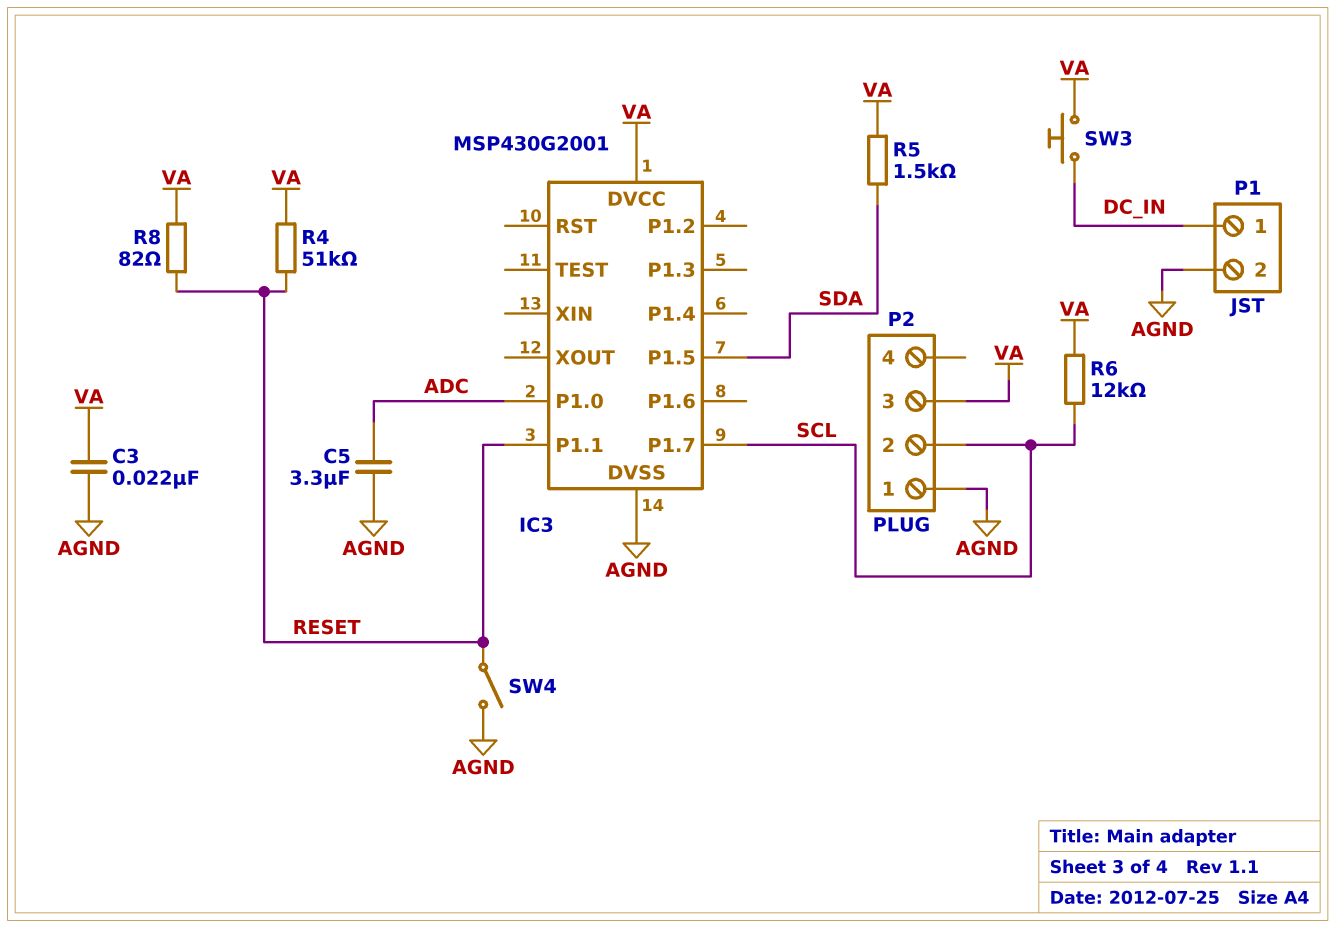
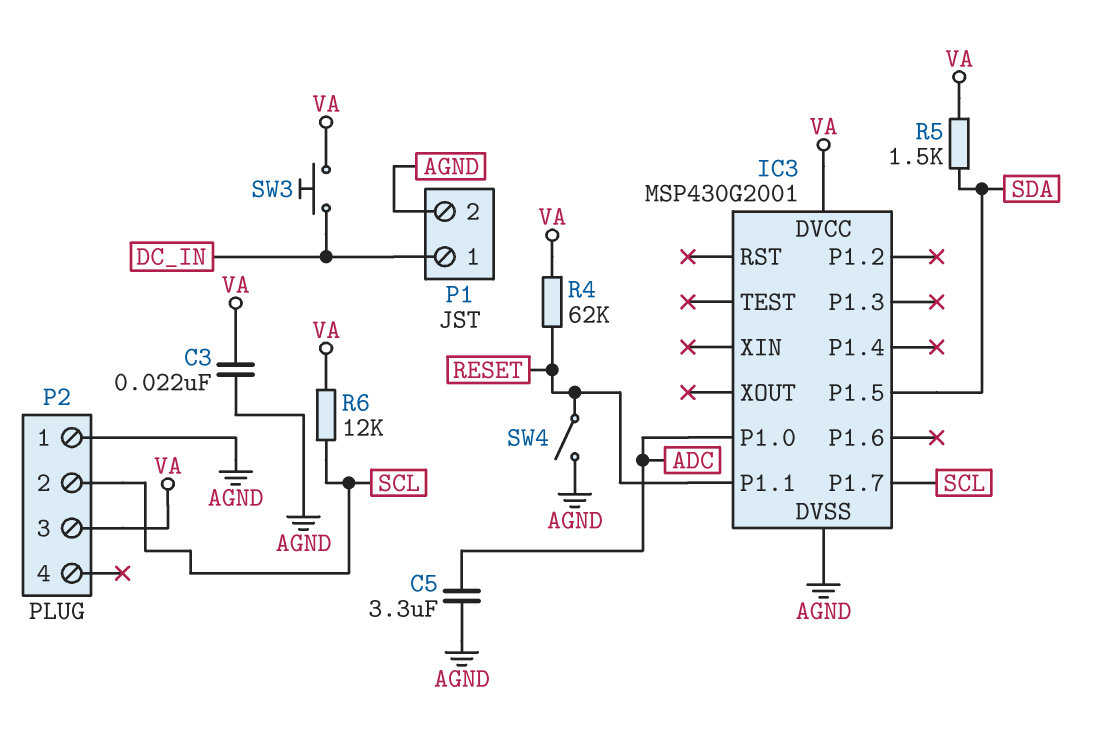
R4: 51k (RESET, VA) -> 62k (RESET, VA)
R8: 82 (RESET, VA) -> none

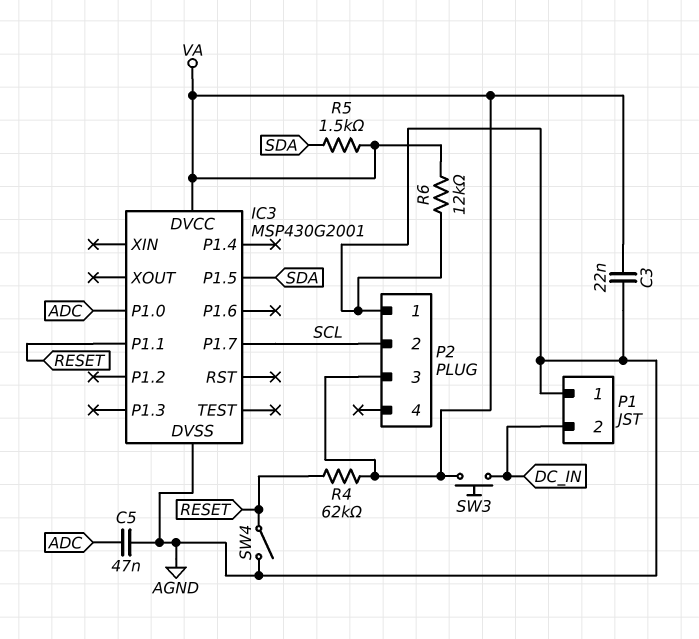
C5: 3.3uF (ADC, AGND) -> 47nF (ADC, AGND)
P1 pin 1: DC_IN -> AGND
P1 pin 2: AGND -> DC_IN
R6: 12k (SCL, VA) -> 12k (AGND, VA)

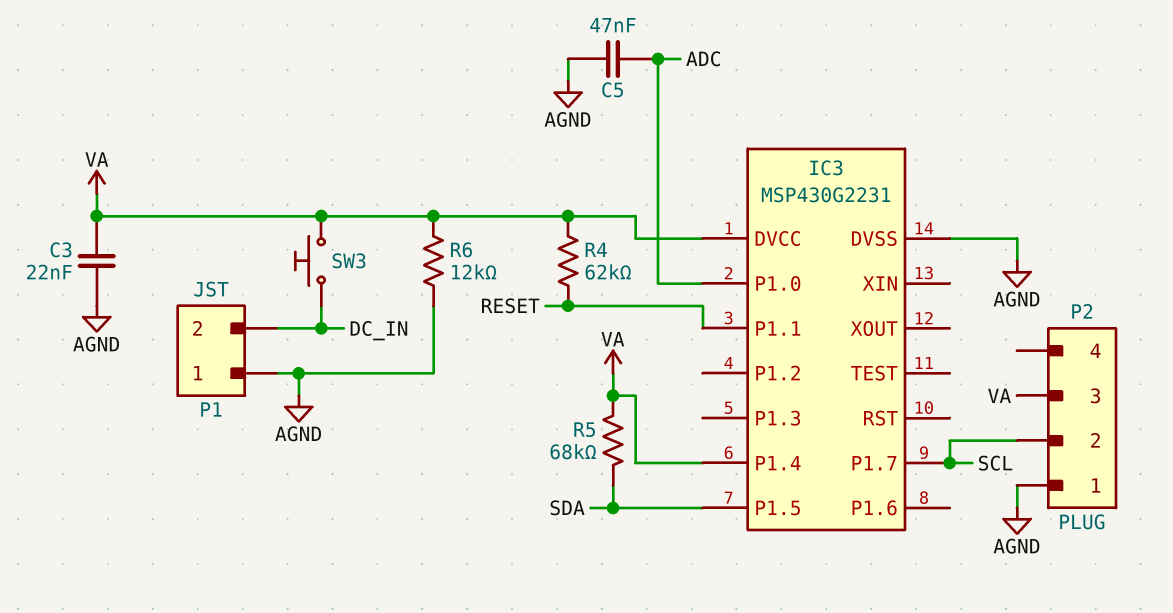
IC3: MSP430G2001 -> MSP430G2231
IC3 pin P1.4: none -> VA
R5: 1.5k (SDA, VA) -> 68k (SDA, VA)
SW4: switch (AGND, RESET) -> none

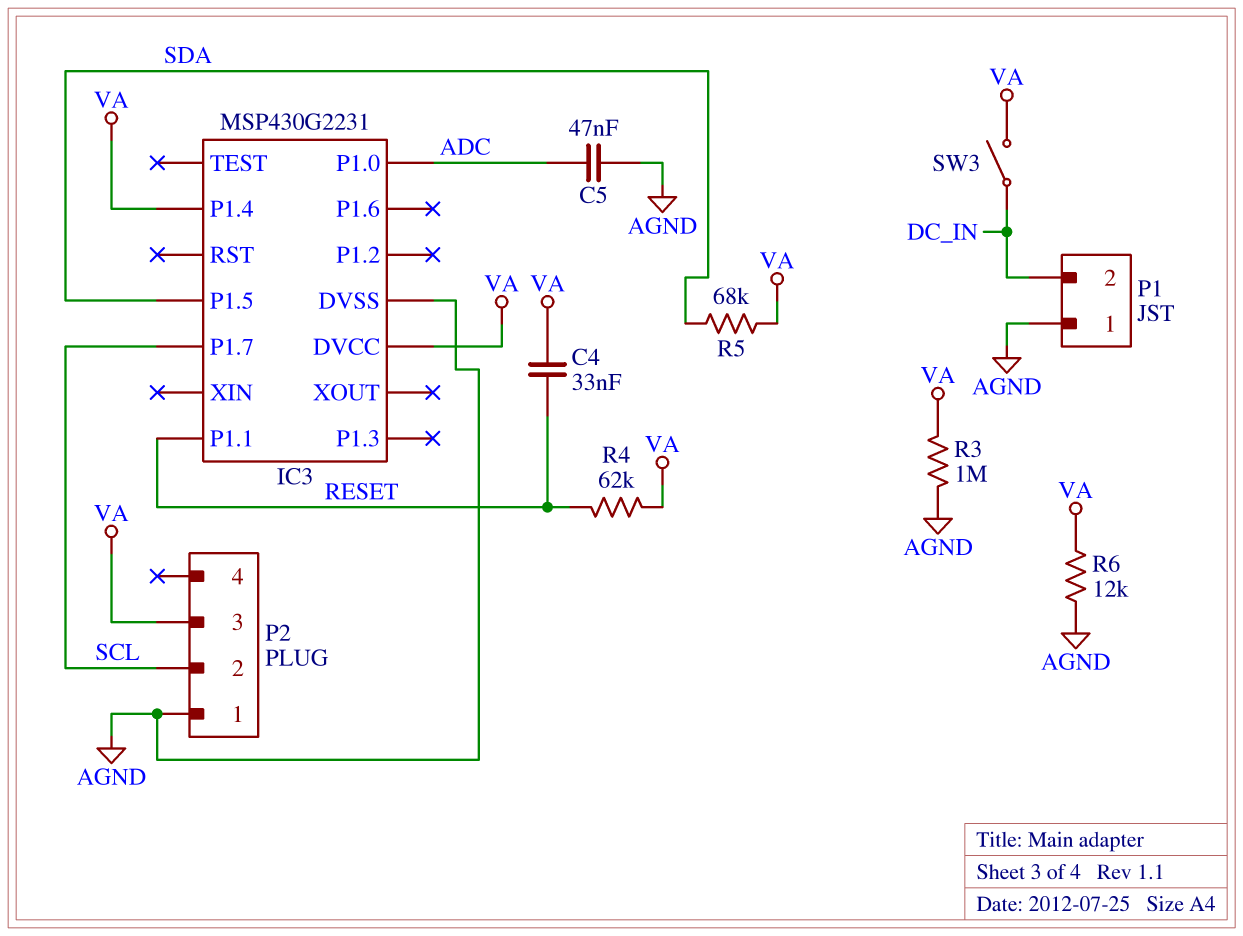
C3: 22nF (AGND, VA) -> none
C4: none -> 33nF (RESET, VA)
R3: none -> 1M (AGND, VA)
SW3: button (DC_IN, VA) -> switch (DC_IN, VA)

